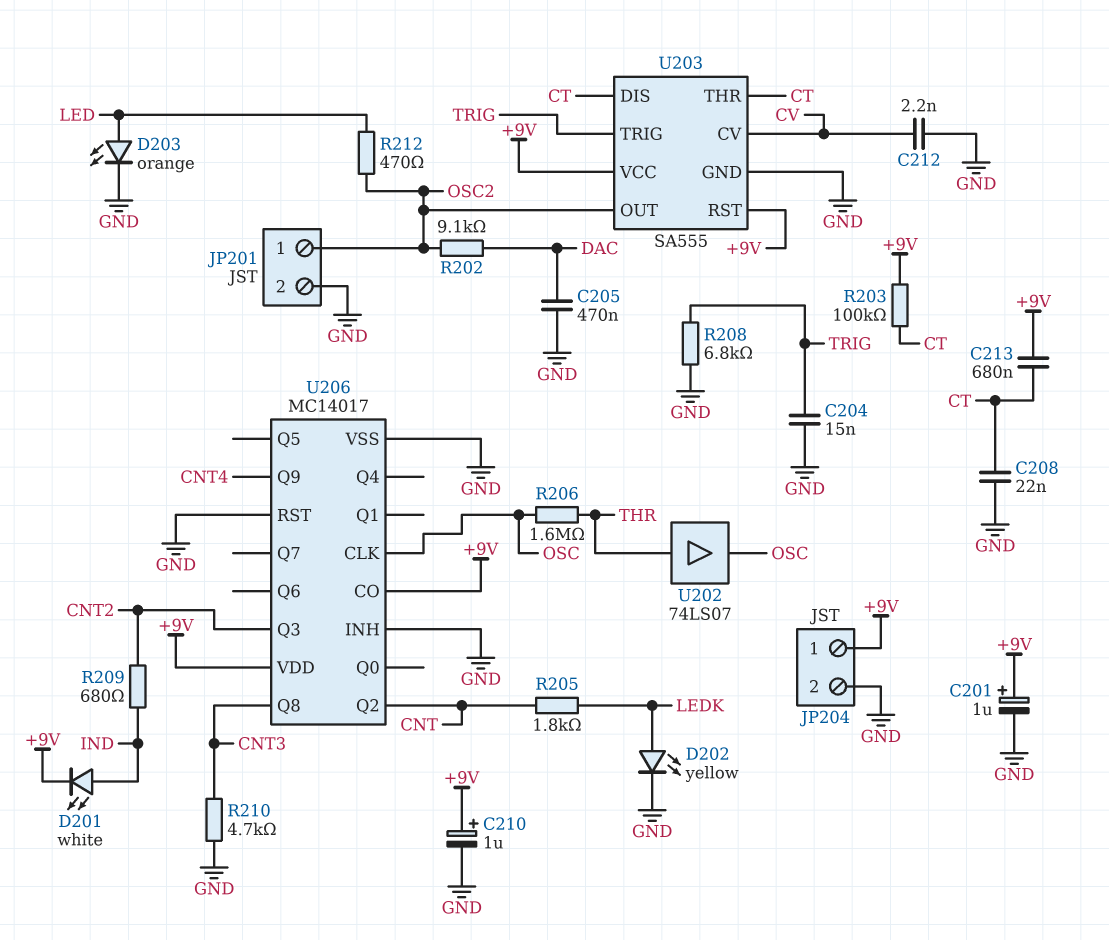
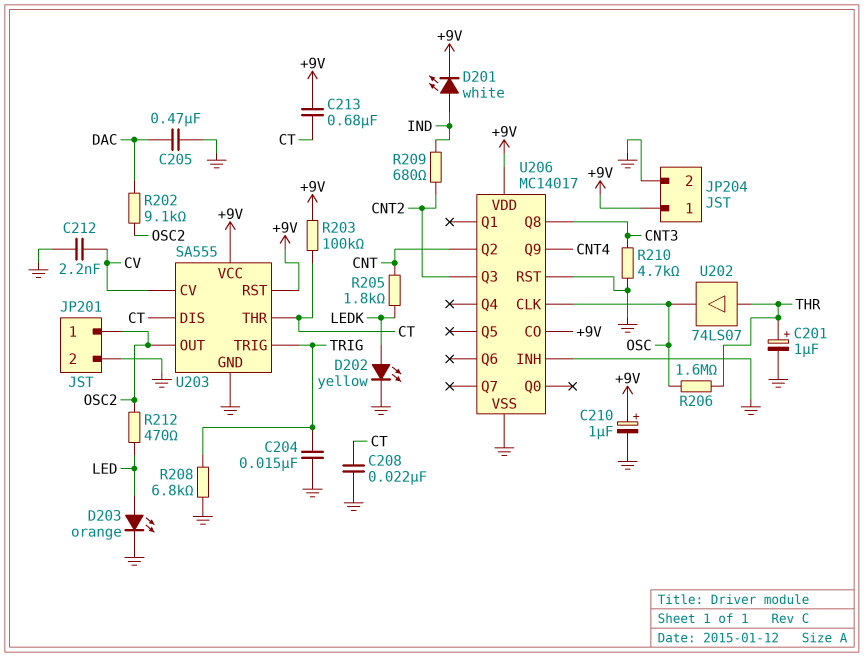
C201: 1uF (plus +9V, minus GND) -> 1uF (plus THR, minus GND)

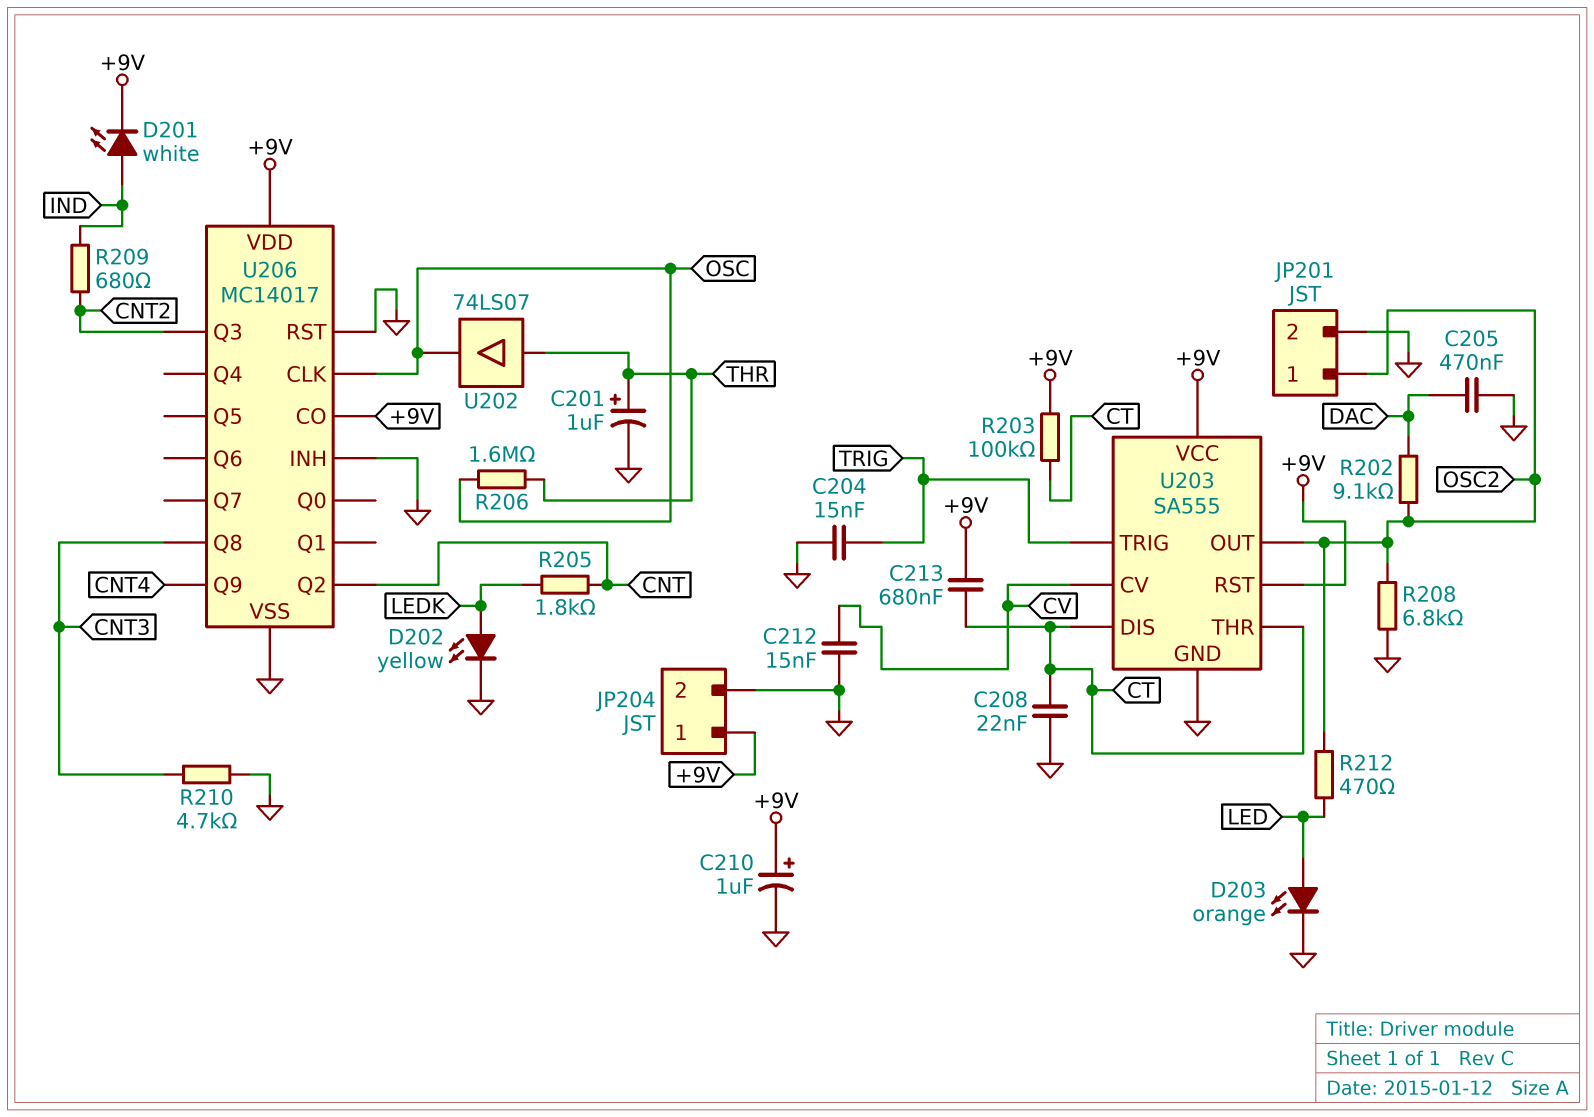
C212: 2.2nF (CV, GND) -> 15nF (CV, GND)
R208: 6.8k (GND, TRIG) -> 6.8k (GND, OSC2)

